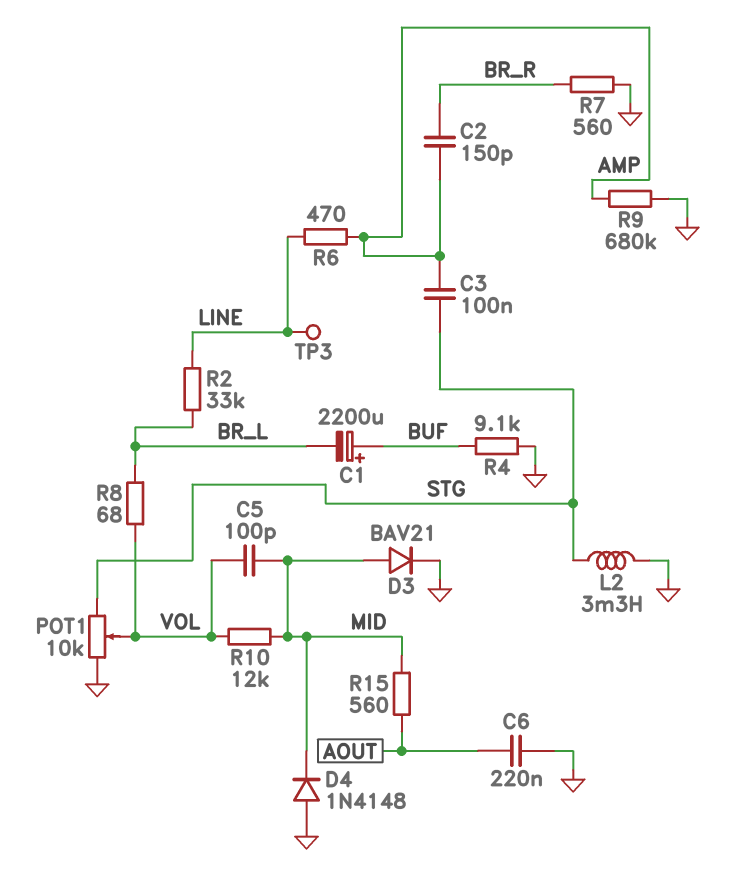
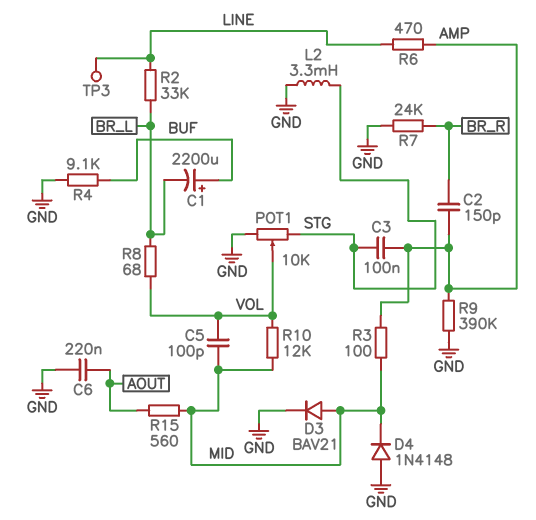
R3: none -> 100 (AMP, MID)
R7: 560 (BR_R, GND) -> 24k (BR_R, GND)
R9: 680k (AMP, GND) -> 390k (AMP, GND)

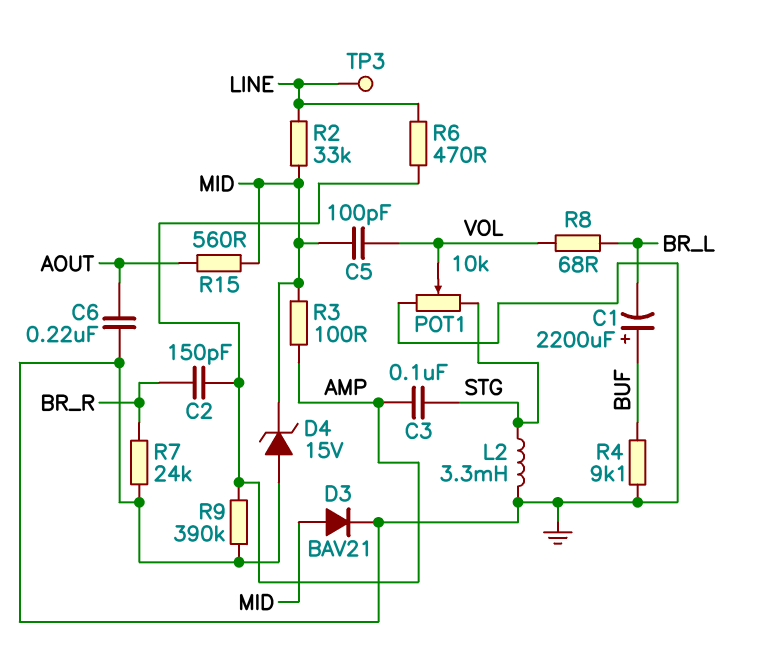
D4: diode 1N4148 (A GND, K MID) -> zener 15V (A GND, K MID)
R2: 33k (BR_L, LINE) -> 33k (LINE, MID)
R10: 12k (MID, VOL) -> none

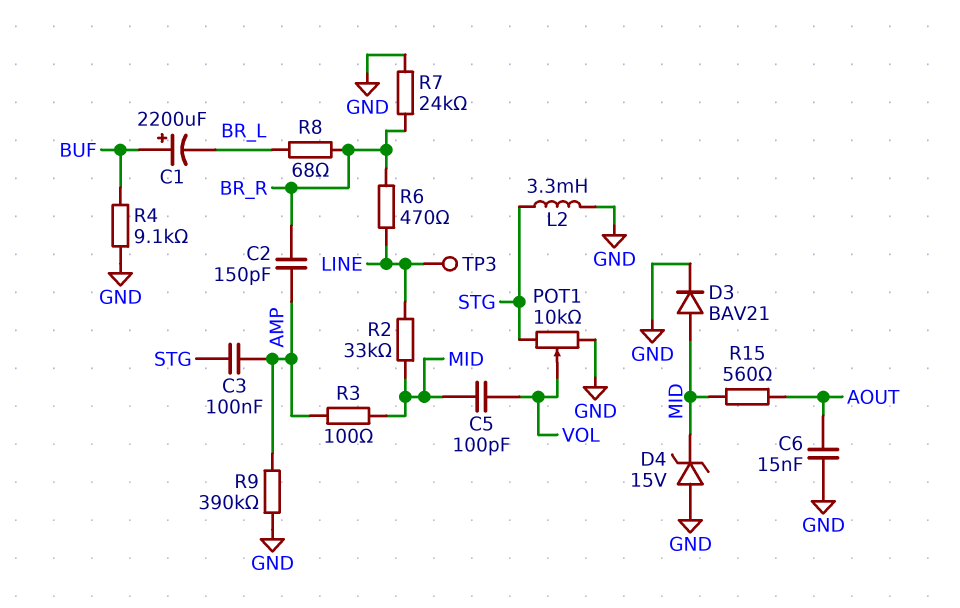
C6: 220nF (AOUT, GND) -> 15nF (AOUT, GND)
R6: 470 (AMP, LINE) -> 470 (BR_R, LINE)
R8: 68 (BR_L, VOL) -> 68 (BR_L, BR_R)

